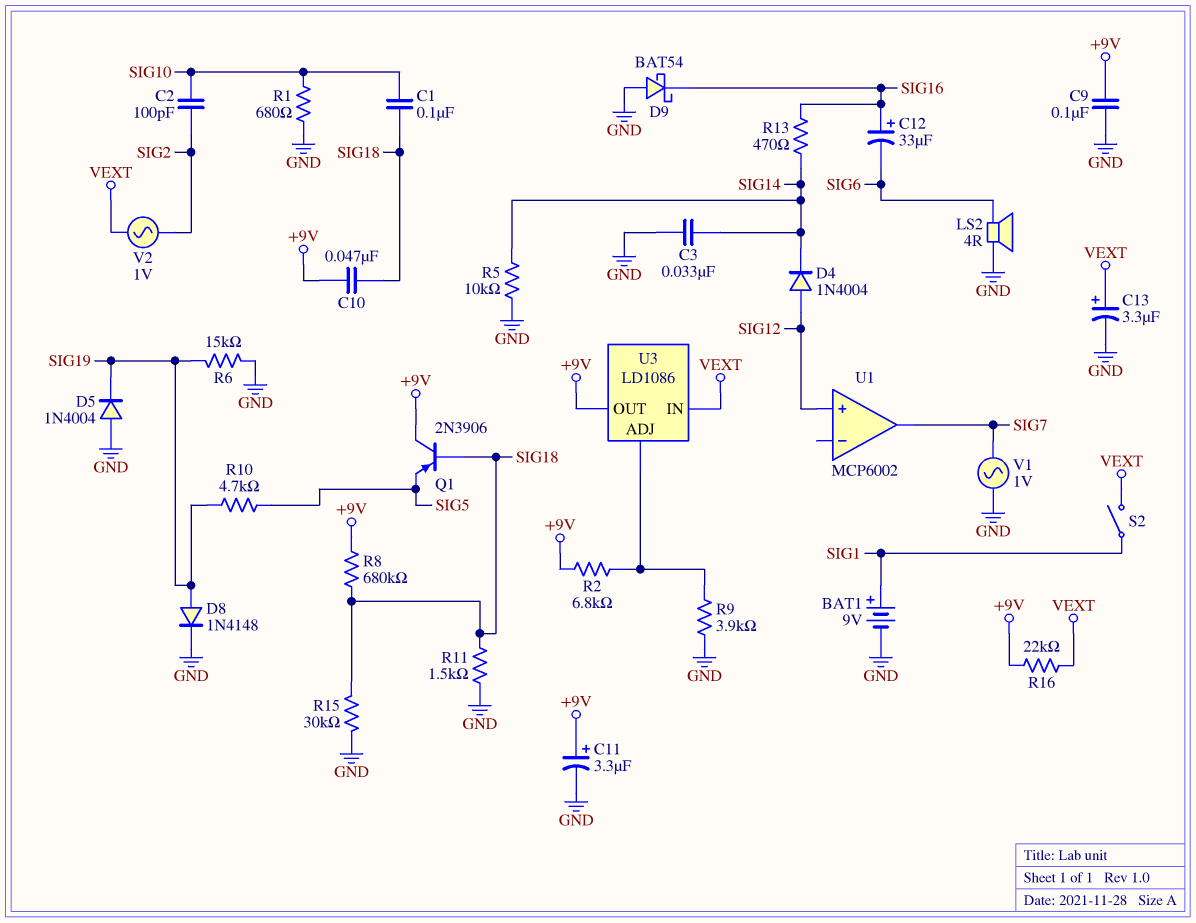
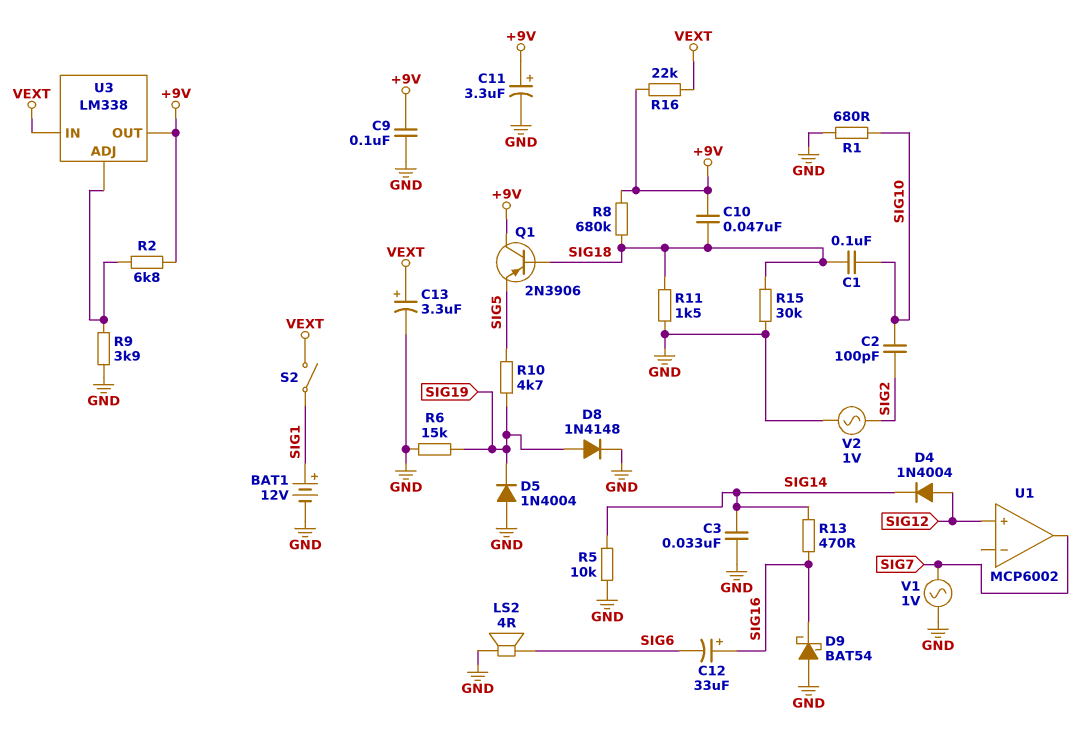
BAT1: 9V (plus SIG1, minus GND) -> 12V (plus SIG1, minus GND)
U3: LD1086 -> LM338
V2: AC 1V (SIG2, VEXT) -> AC 1V (GND, SIG2)

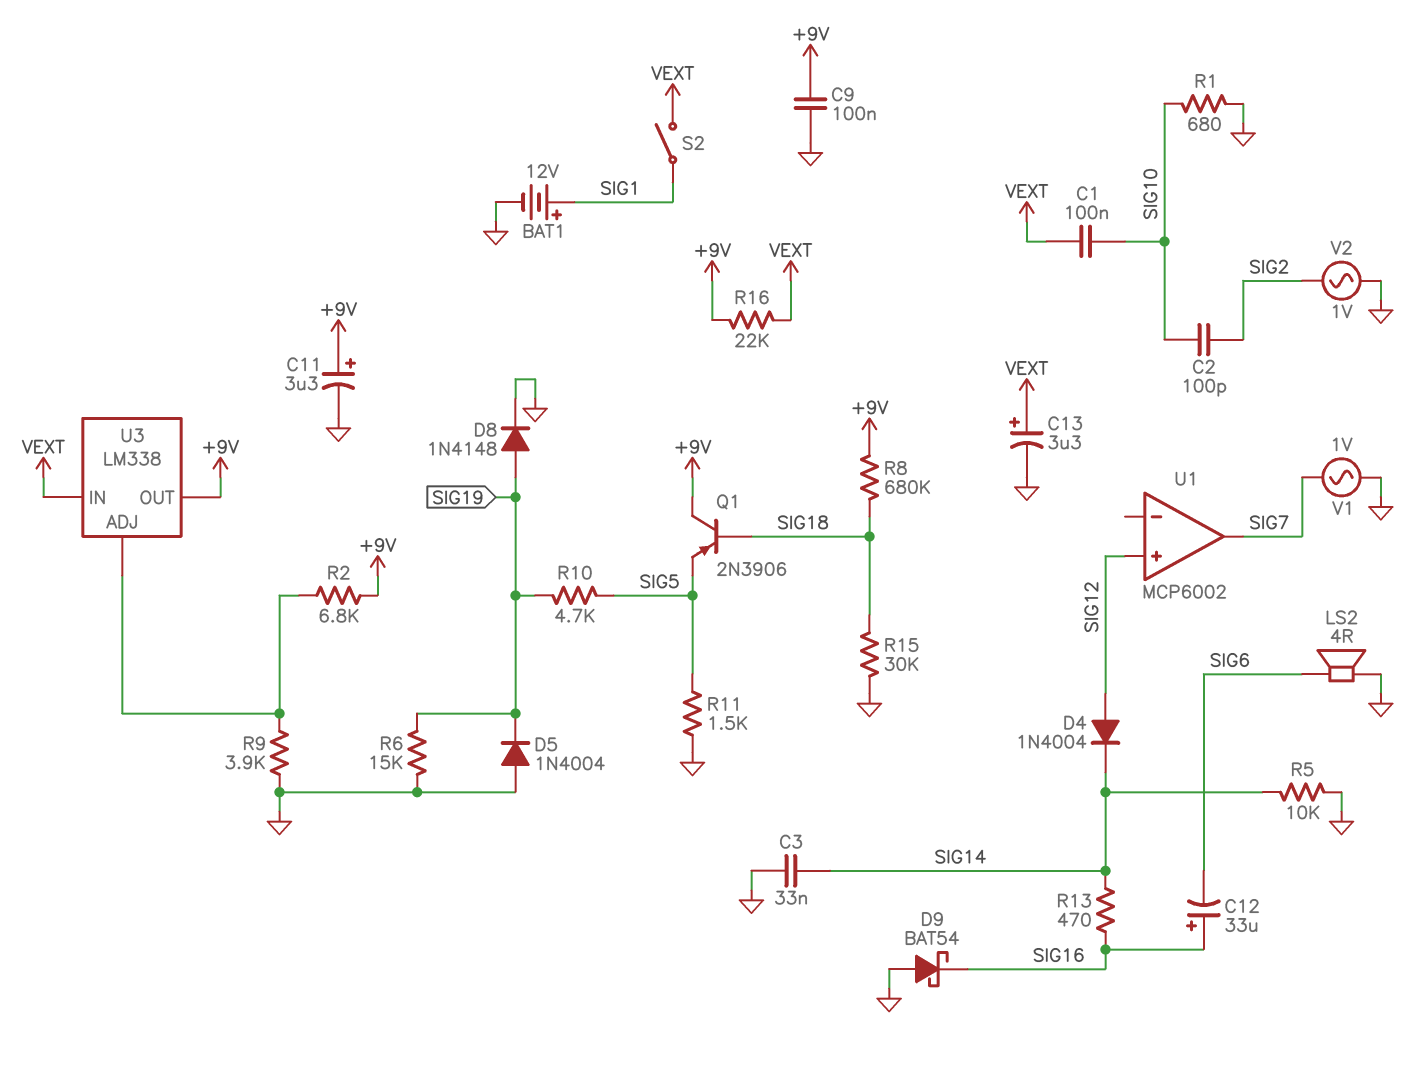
C1: 100nF (SIG10, SIG18) -> 100nF (SIG10, VEXT)
C10: 47nF (+9V, SIG18) -> none
R11: 1.5k (GND, SIG18) -> 1.5k (GND, SIG5)

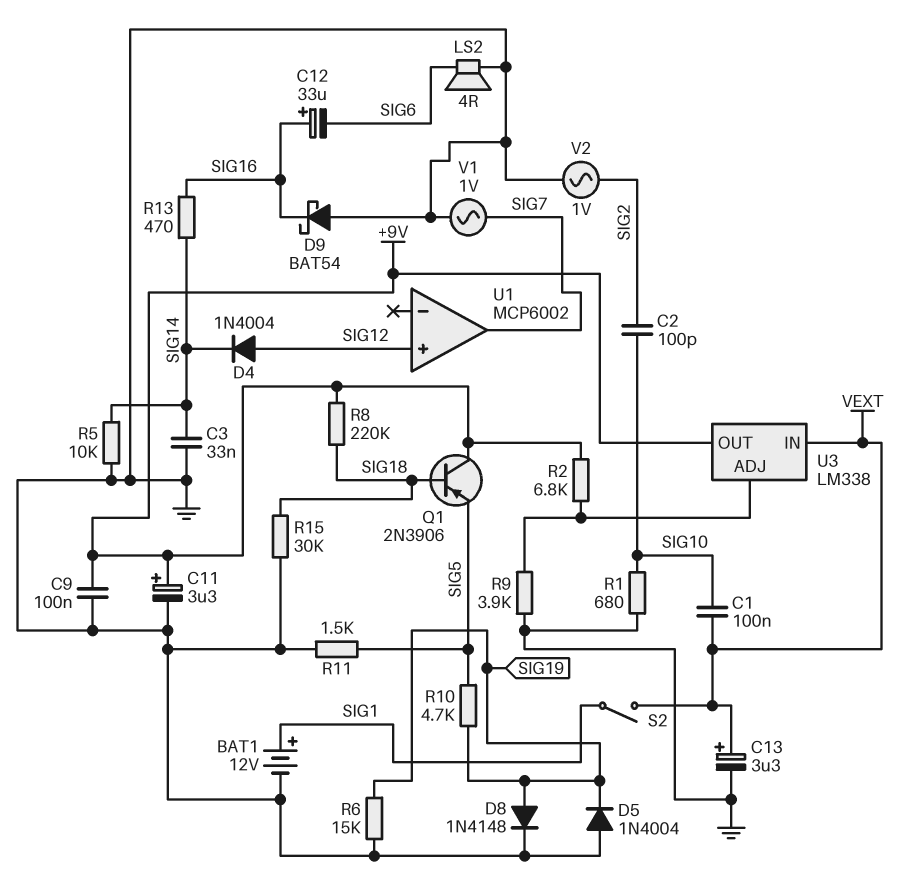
R8: 680k (+9V, SIG18) -> 220k (+9V, SIG18)
R16: 22k (+9V, VEXT) -> none

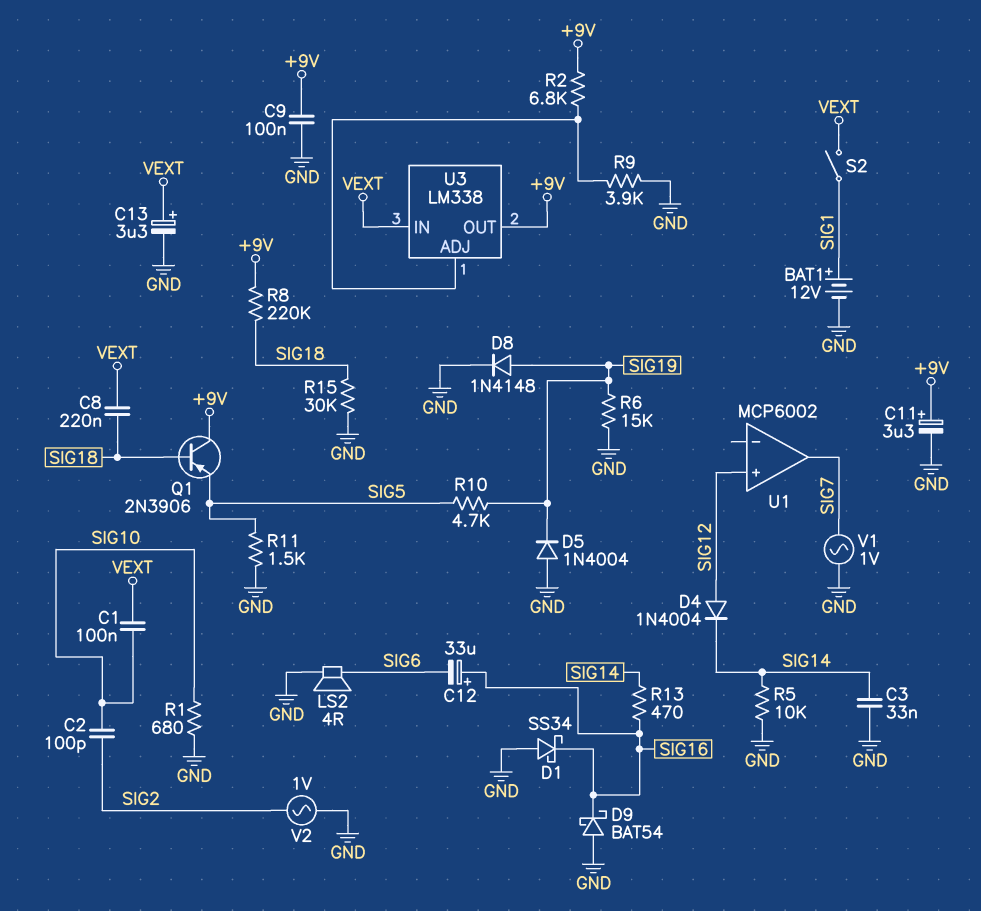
C8: none -> 220nF (SIG18, VEXT)
D1: none -> schottky SS34 (A GND, K SIG16)

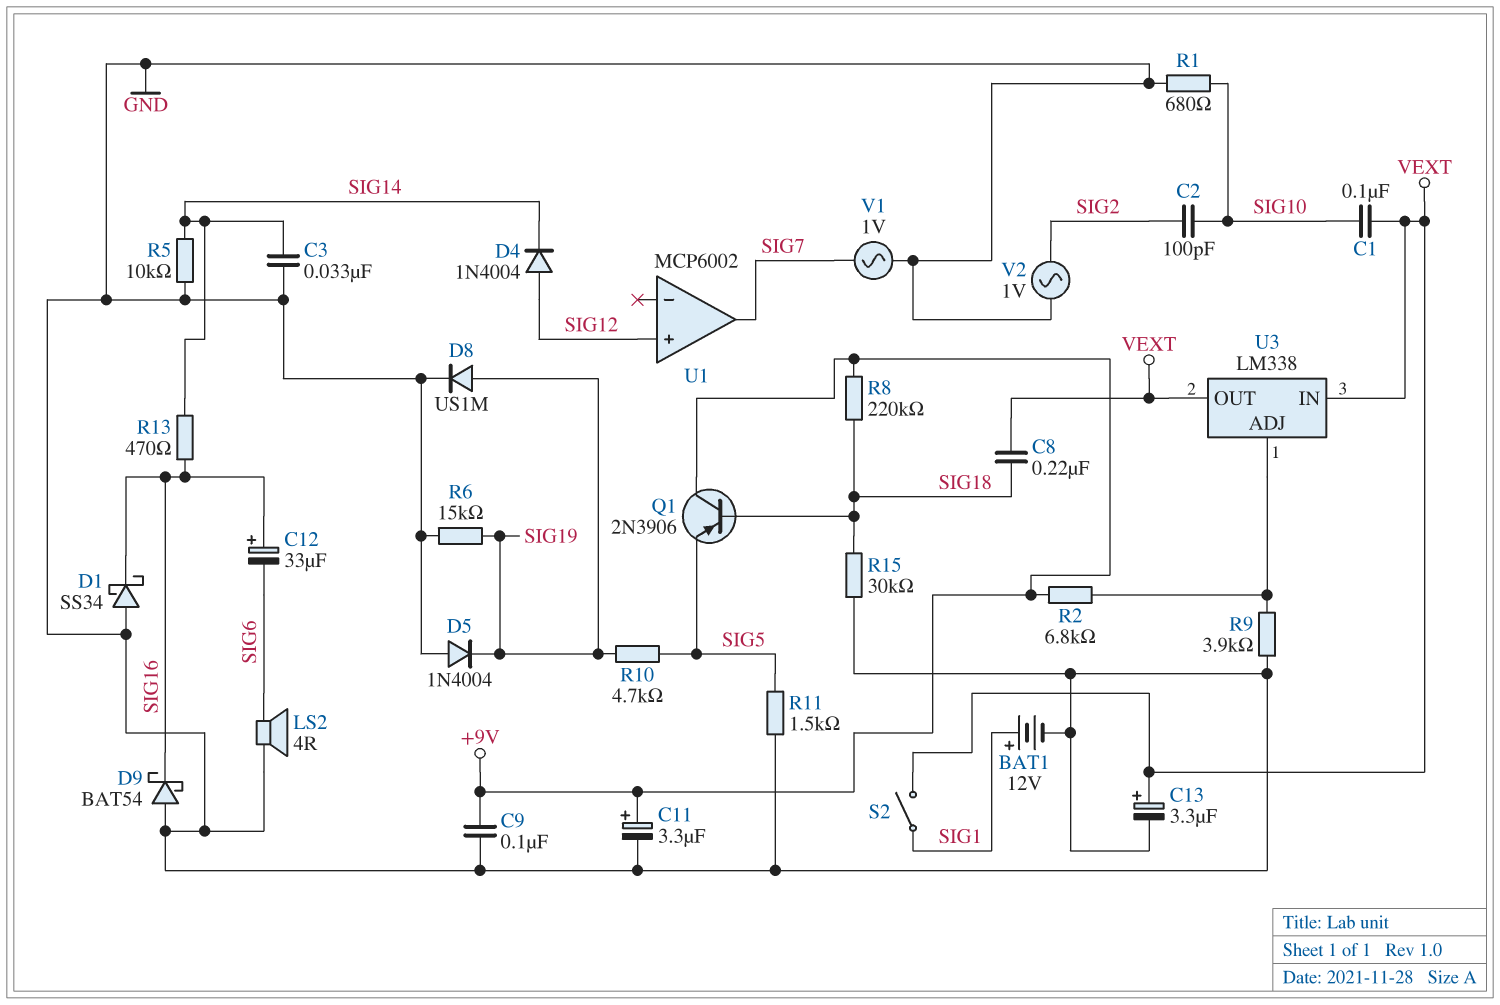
D8: diode 1N4148 (A SIG19, K GND) -> diode US1M (A SIG19, K GND)
U3 pin OUT: +9V -> VEXT

